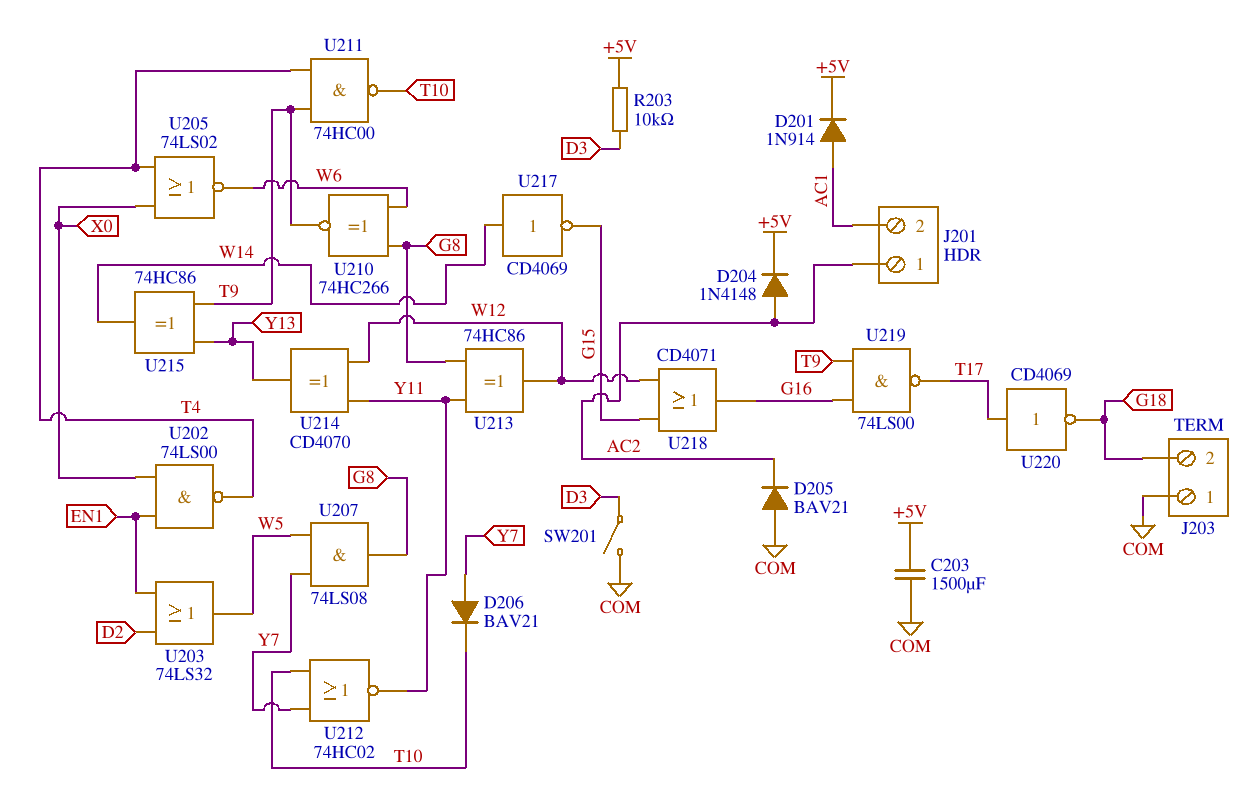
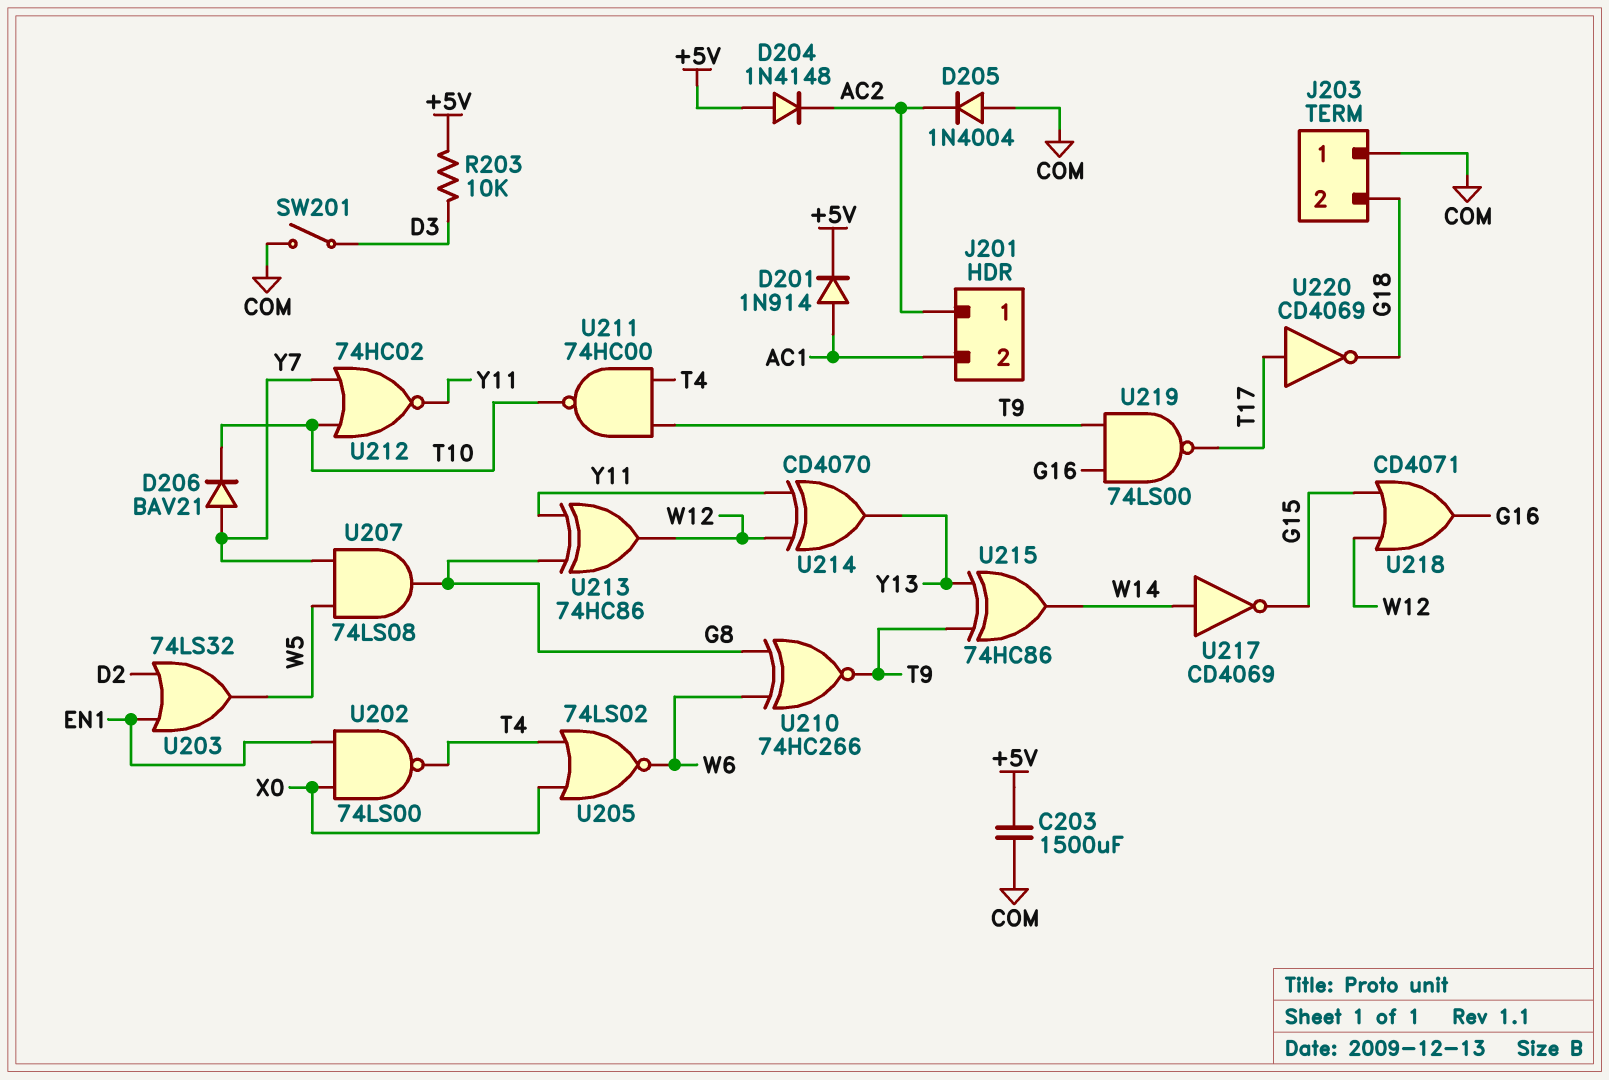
D204: diode 1N4148 (A AC2, K +5V) -> diode 1N4148 (A +5V, K AC2)
D205: diode BAV21 (A COM, K AC2) -> diode 1N4004 (A COM, K AC2)

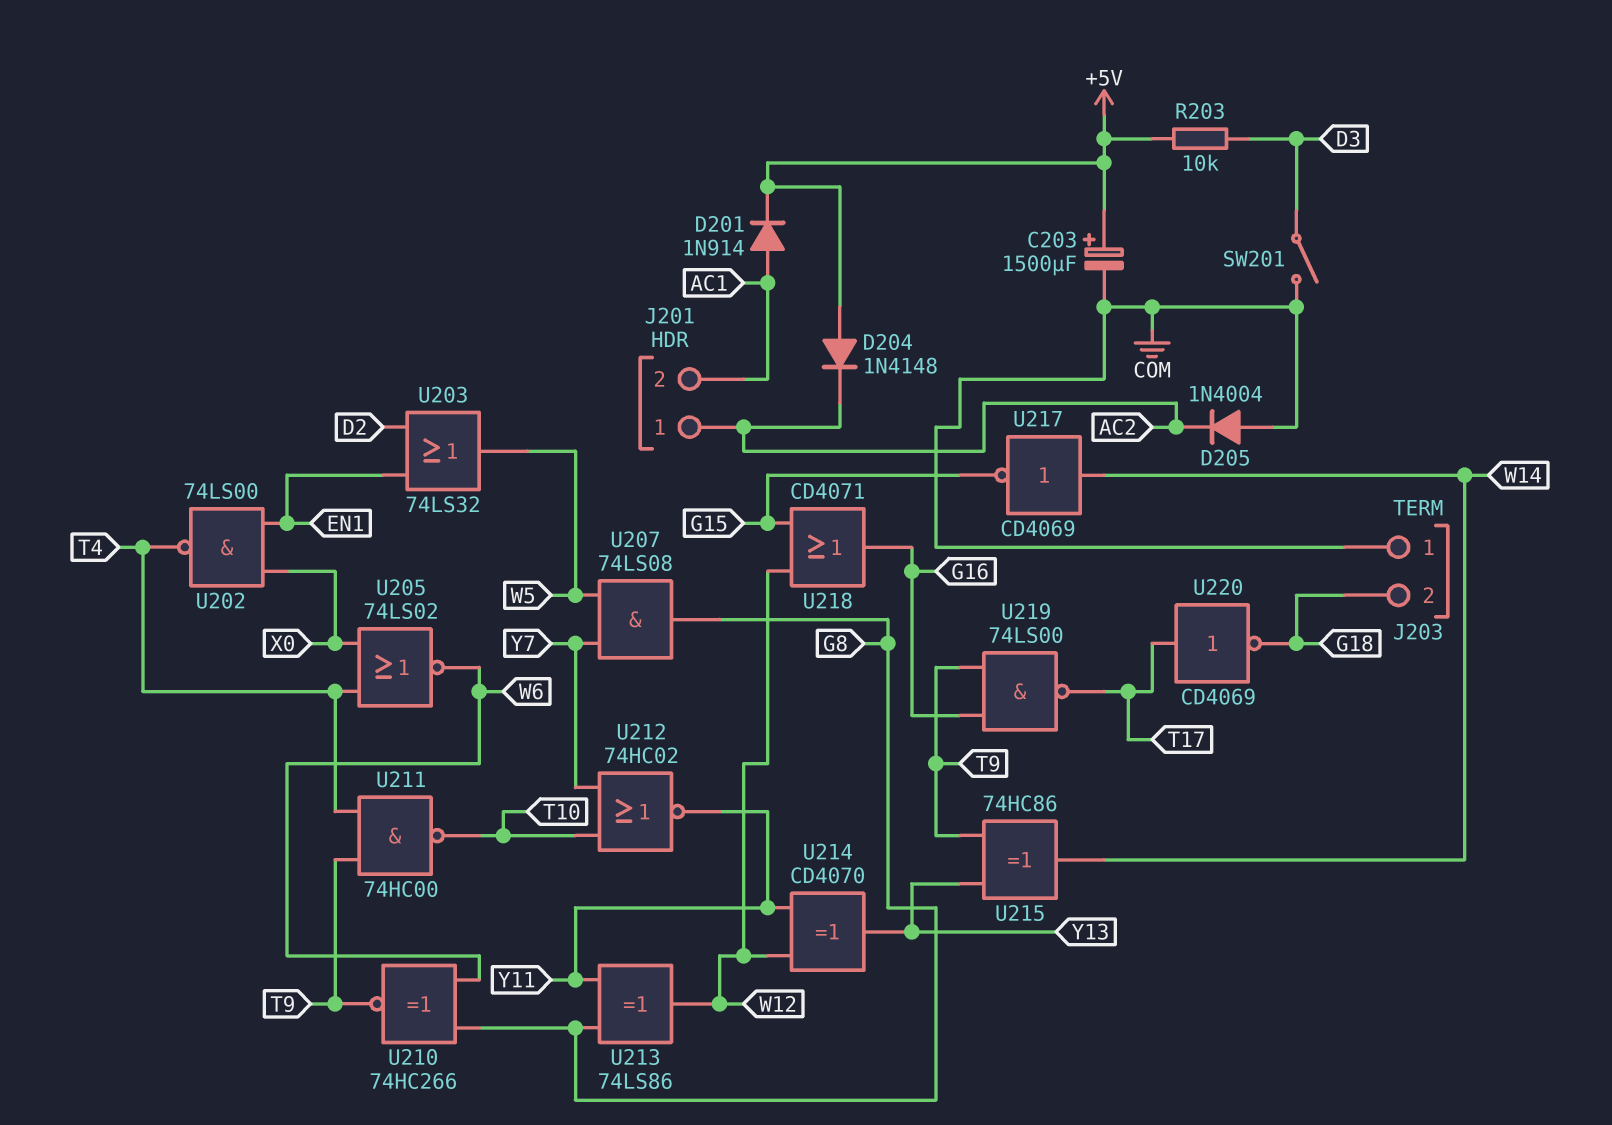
C203: 1500uF (+5V, COM) -> 1500uF (plus +5V, minus COM)
D206: diode BAV21 (A Y7, K T10) -> none
U213: XOR 74HC86 (in G8, in Y11, out W12) -> XOR 74LS86 (in G8, in Y11, out W12)

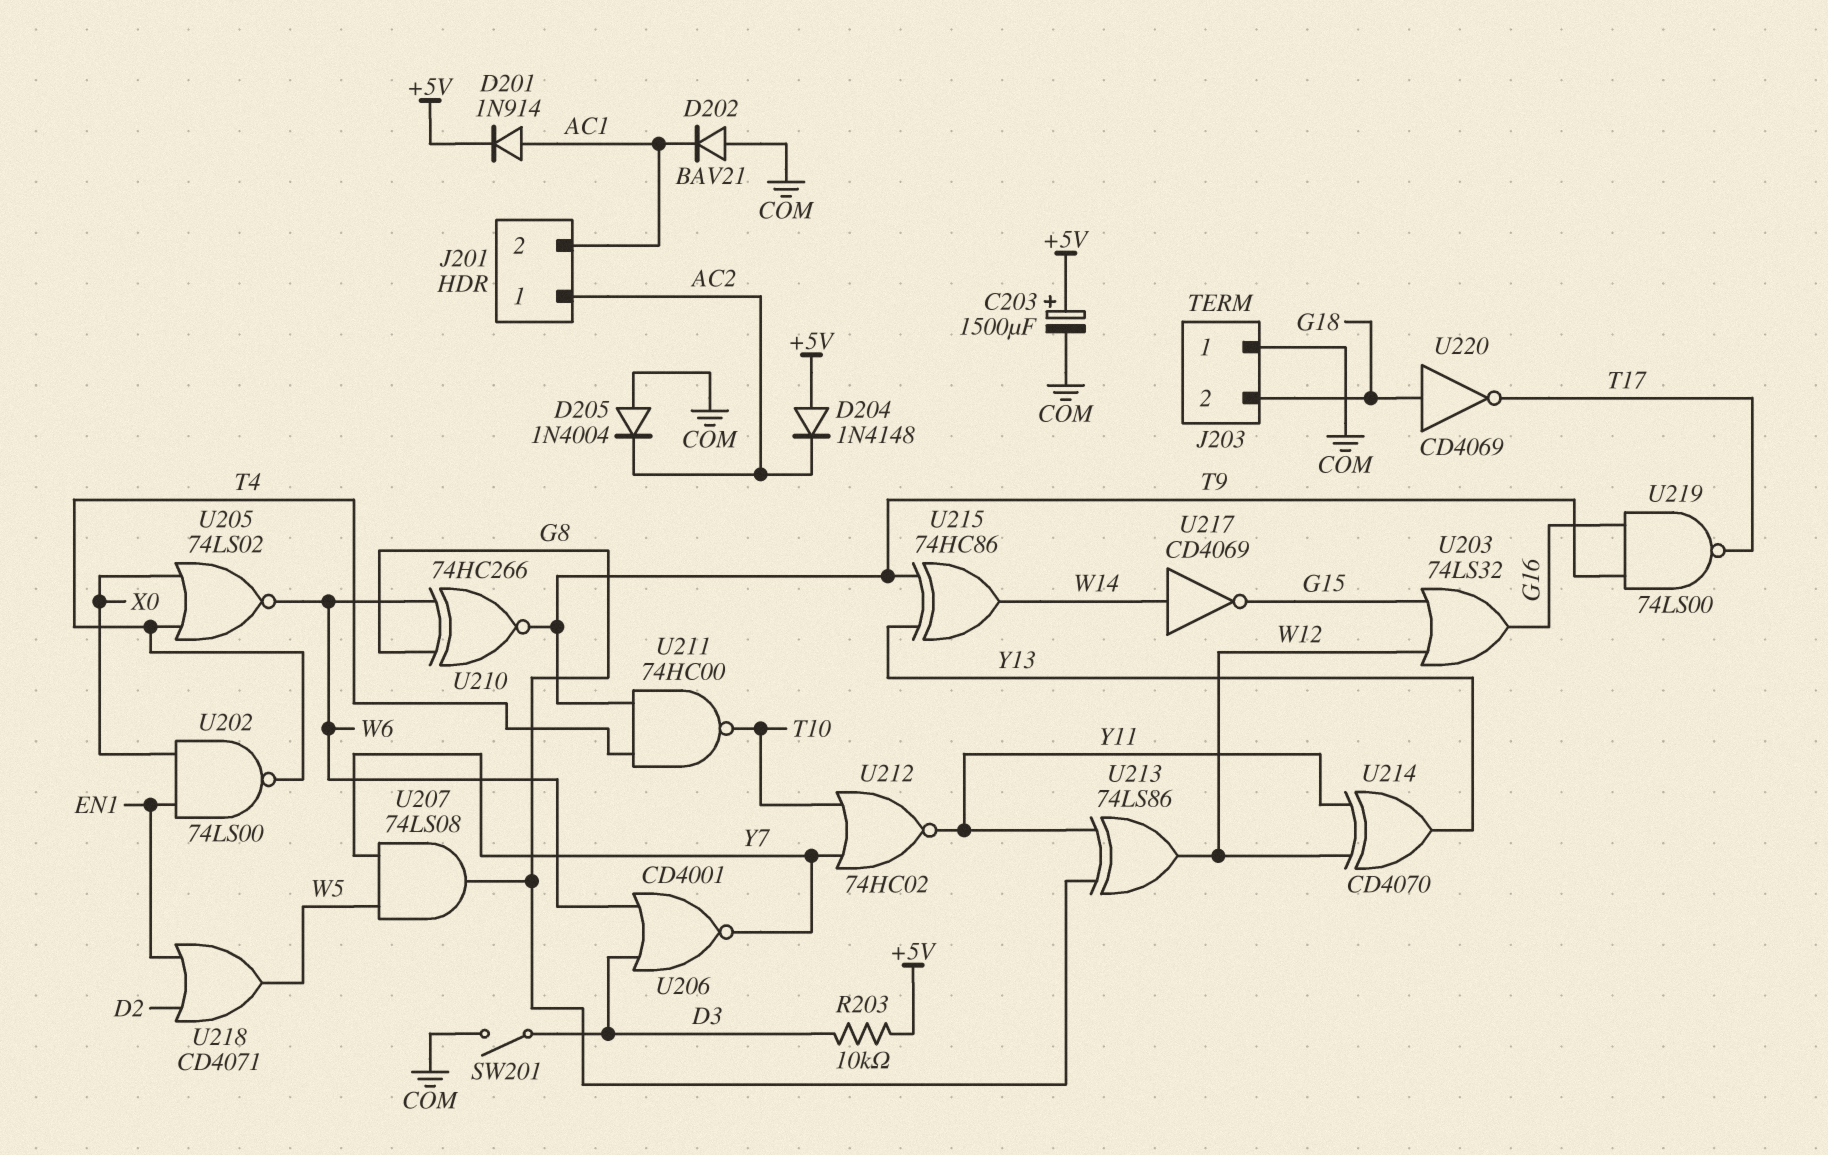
D202: none -> diode BAV21 (A COM, K AC1)
U203: OR 74LS32 (in D2, in EN1, out W5) -> OR 74LS32 (in G15, in W12, out G16)
U206: none -> NOR CD4001 (in D3, in W6, out Y7)
U218: OR CD4071 (in G15, in W12, out G16) -> OR CD4071 (in D2, in EN1, out W5)
U220: NOT CD4069 (in T17, out G18) -> NOT CD4069 (in G18, out T17)

